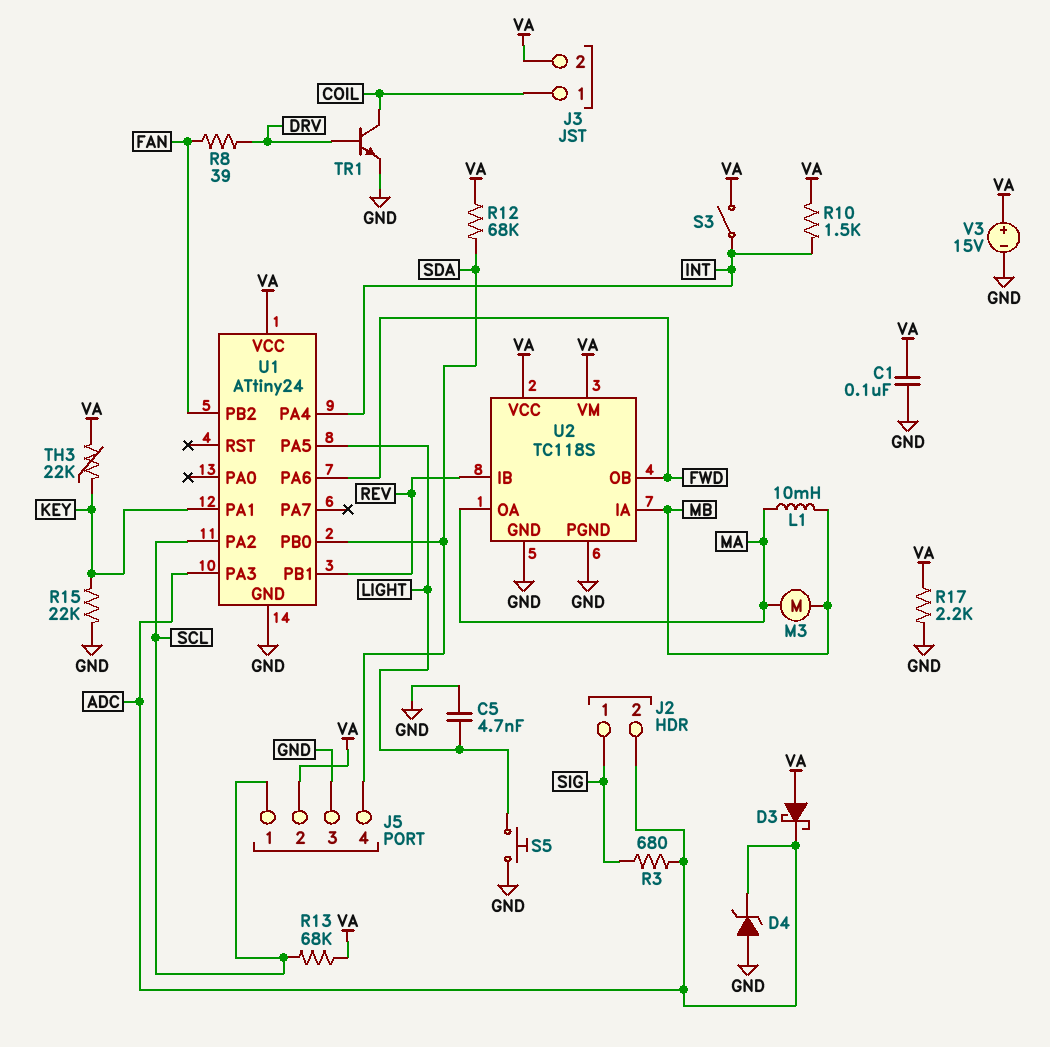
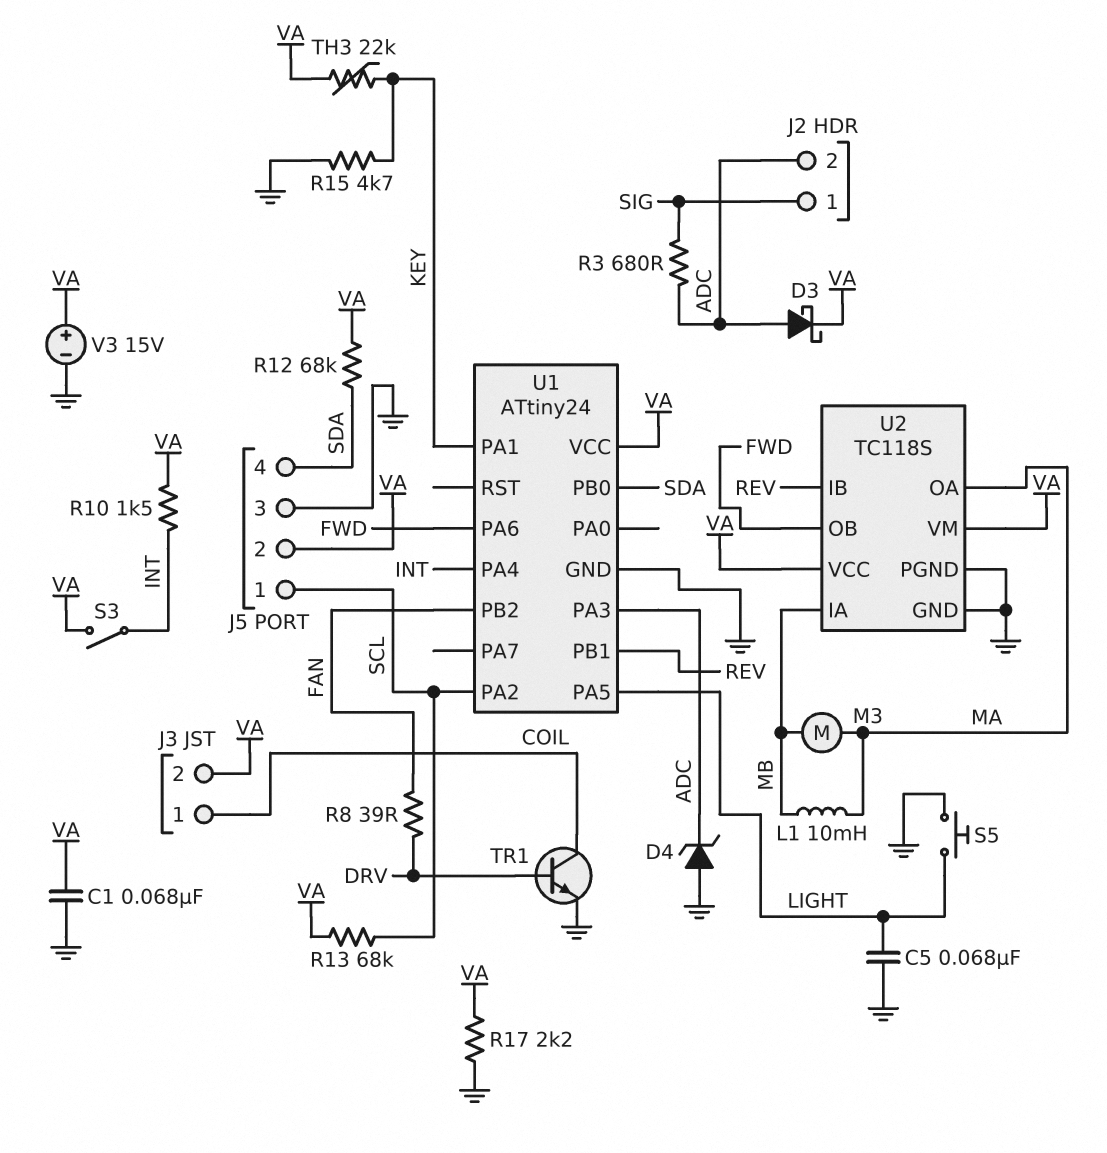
C1: 100nF (GND, VA) -> 68nF (GND, VA)
C5: 4.7nF (GND, LIGHT) -> 68nF (GND, LIGHT)
D3: schottky (A VA, K ADC) -> schottky (A ADC, K VA)
R15: 22k (GND, KEY) -> 4.7k (GND, KEY)

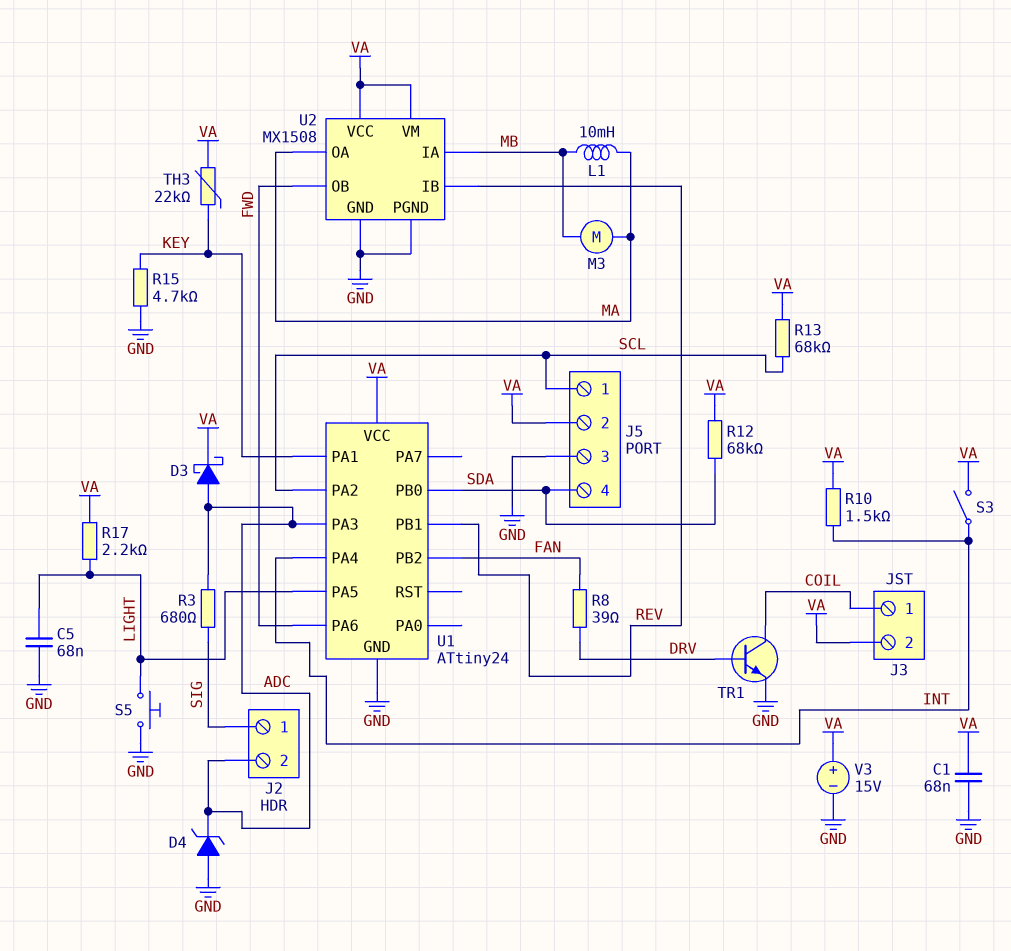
R17: 2.2k (GND, VA) -> 2.2k (LIGHT, VA)
U2: TC118S -> MX1508

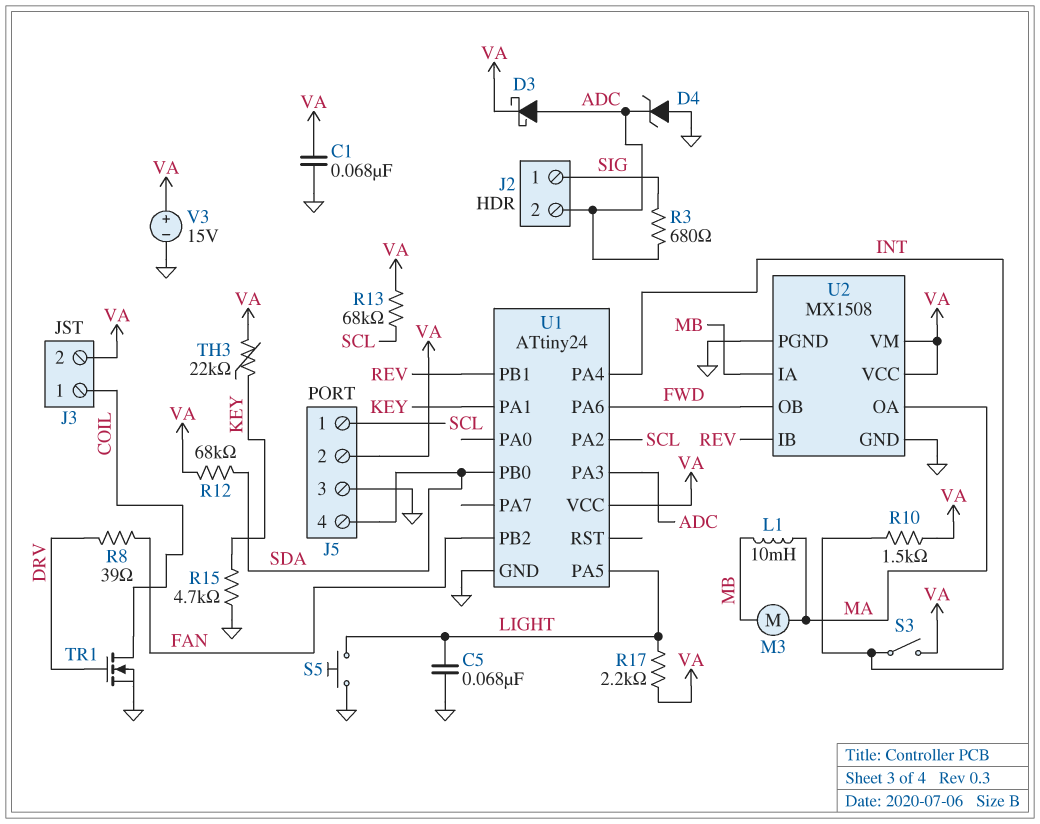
TR1: NPN (B DRV, C COIL, E GND) -> NMOS (G DRV, D COIL, S GND)

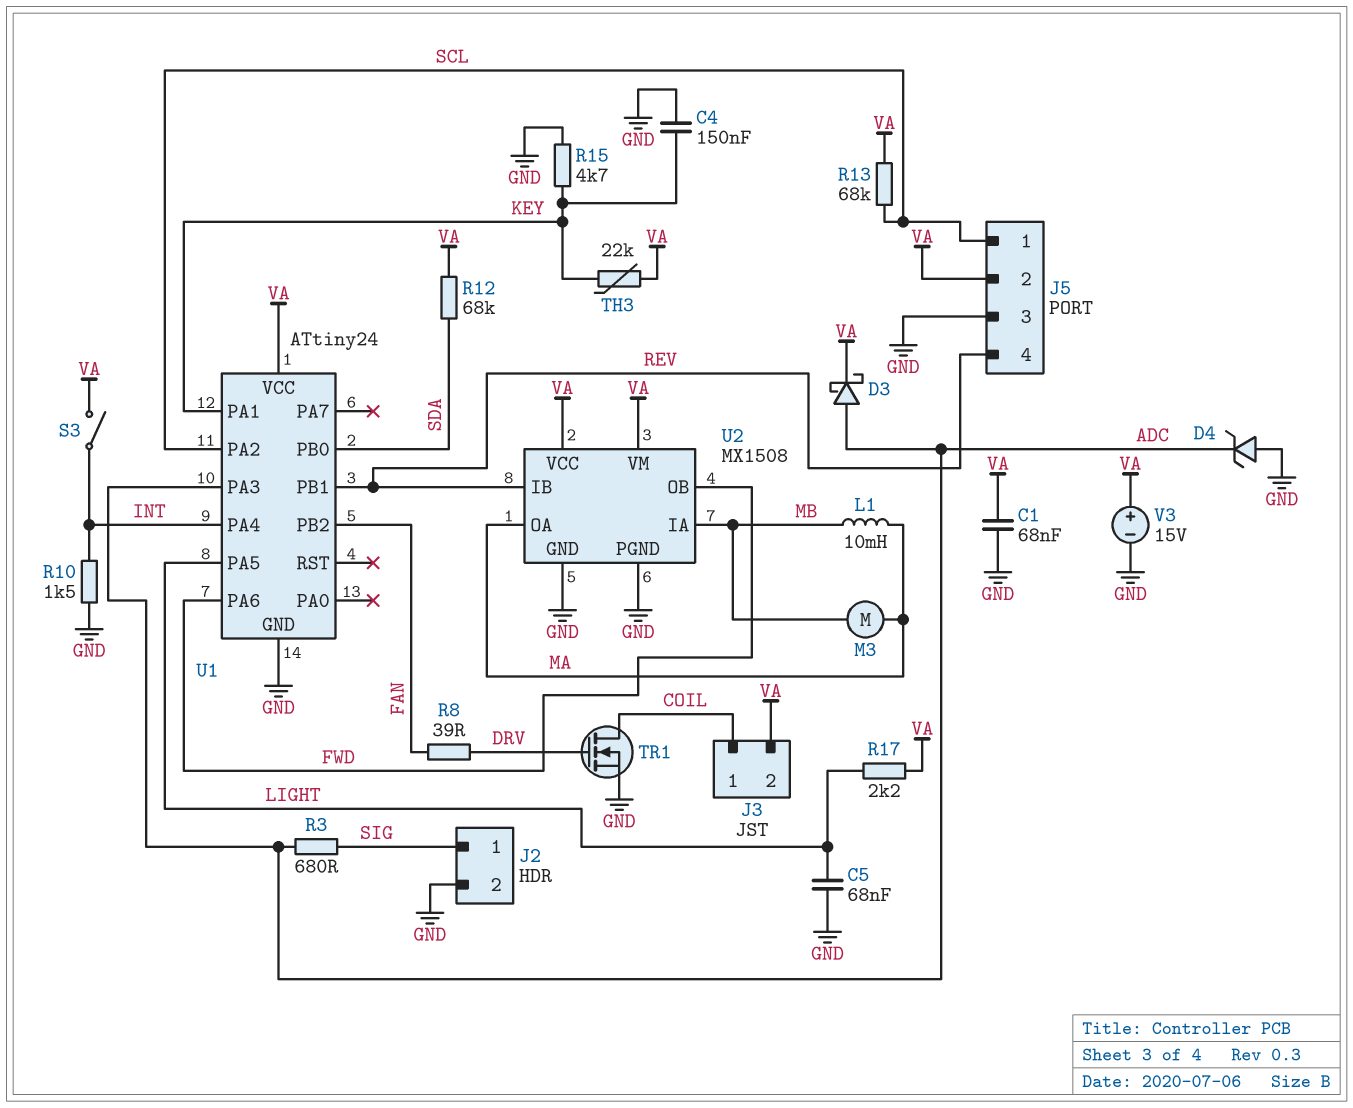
C4: none -> 150nF (GND, KEY)
J2 pin 2: ADC -> GND
J5 pin 4: SDA -> REV
R10: 1.5k (INT, VA) -> 1.5k (GND, INT)
S5: button (GND, LIGHT) -> none

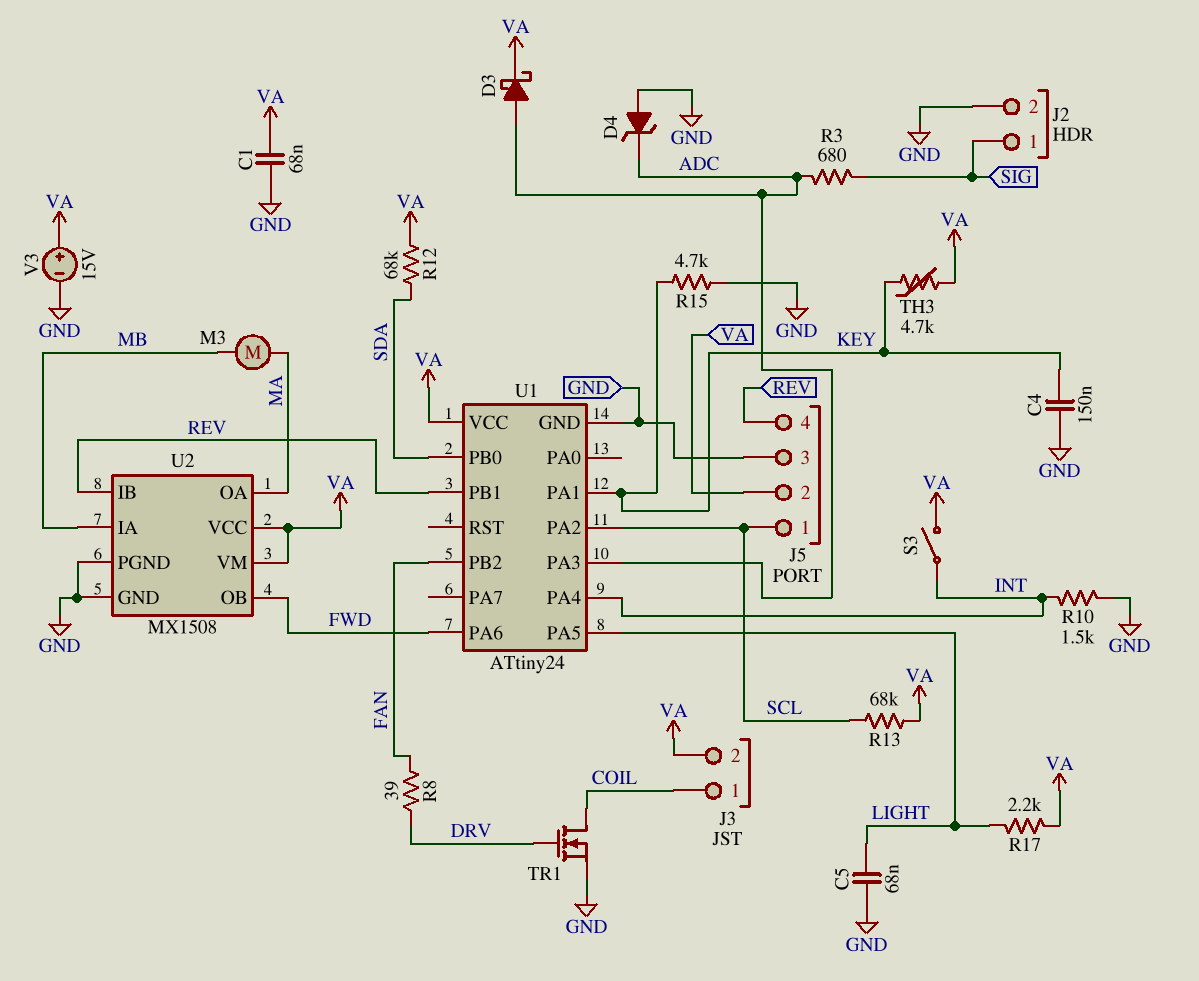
L1: 10mH (MA, MB) -> none
TH3: 22k (KEY, VA) -> 4.7k (KEY, VA)

